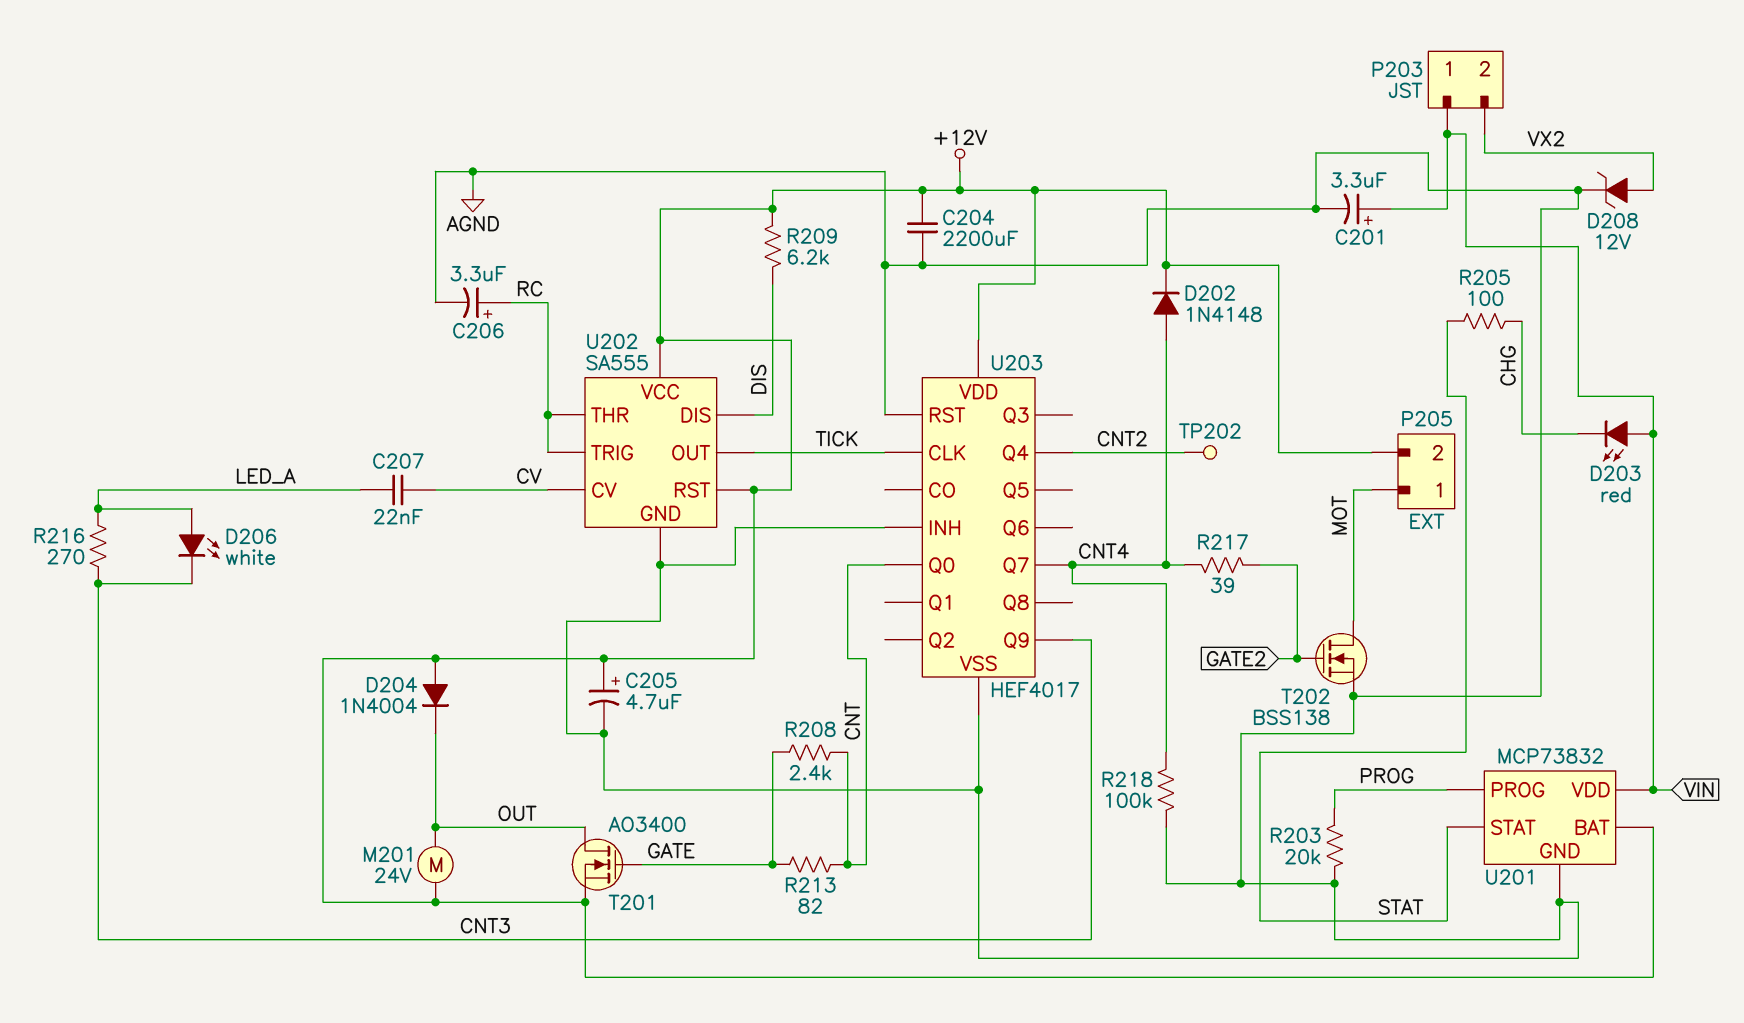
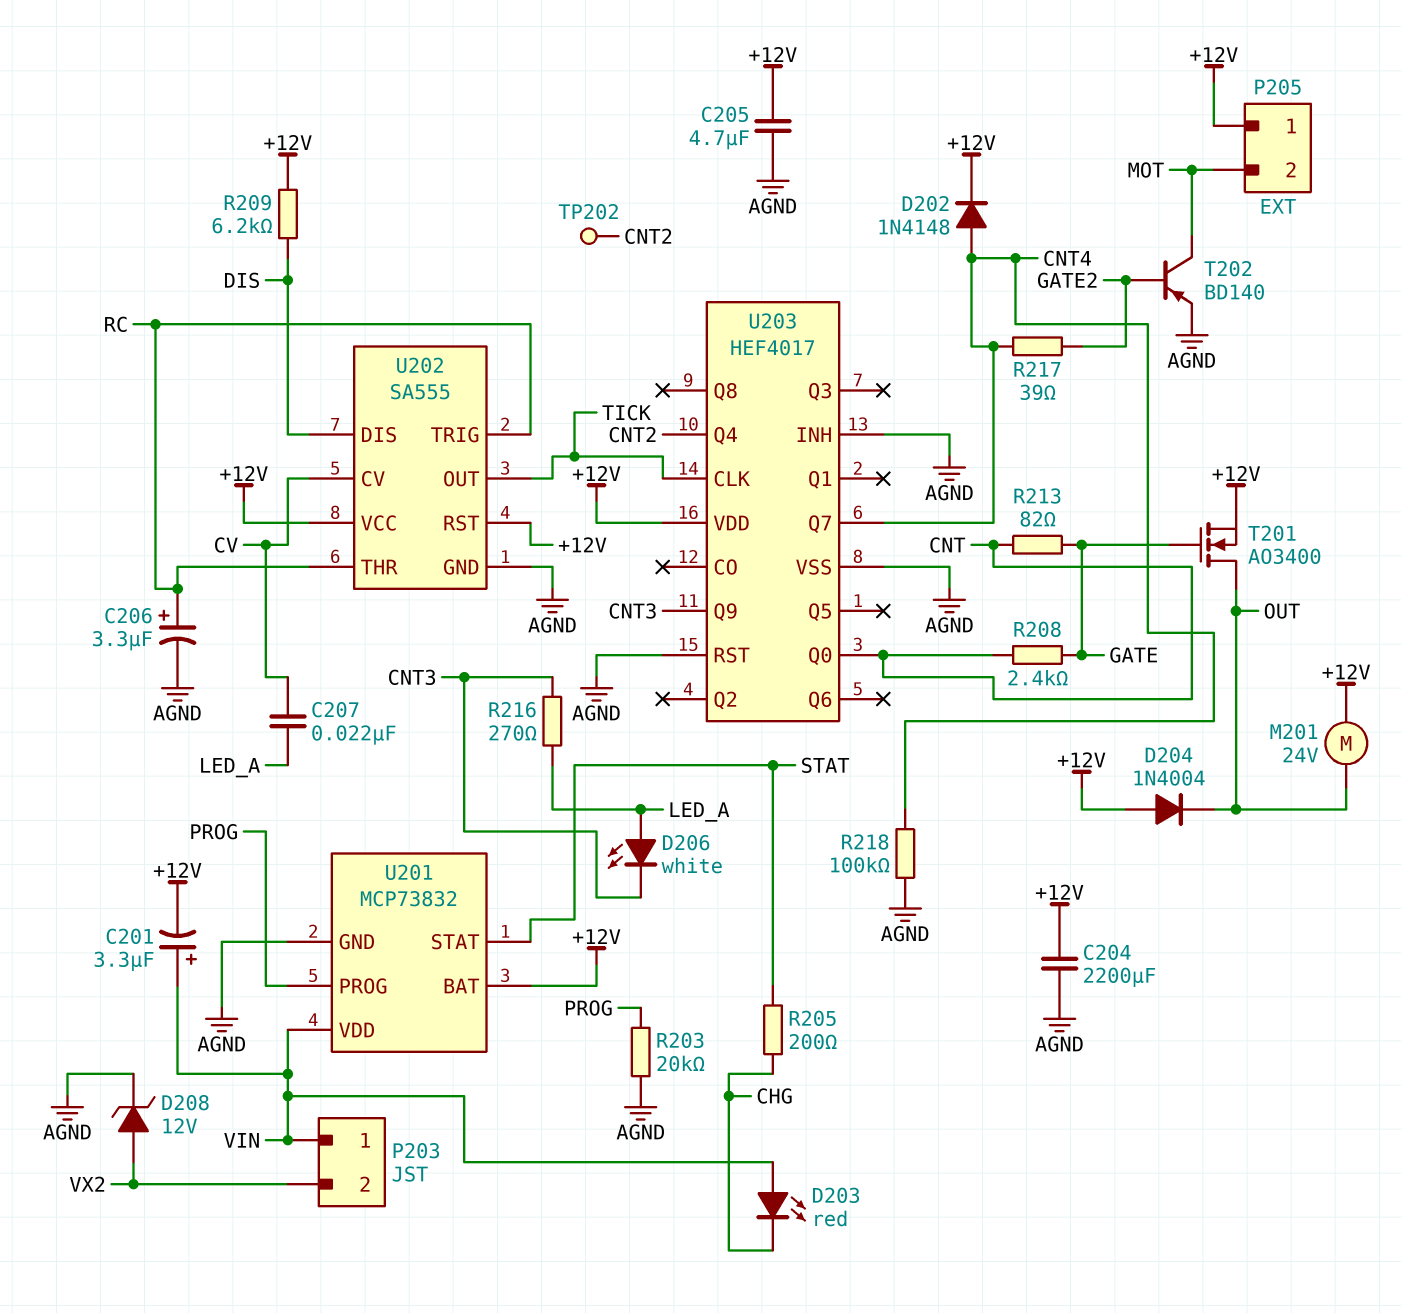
C201: 3.3uF (plus VIN, minus AGND) -> 3.3uF (plus VIN, minus +12V)
C205: 4.7uF (plus +12V, minus AGND) -> 4.7uF (+12V, AGND)
P205 pin 1: MOT -> +12V
P205 pin 2: +12V -> MOT
R205: 100 (CHG, STAT) -> 200 (CHG, STAT)
T202: NMOS BSS138 (G GATE2, D MOT, S AGND) -> PNP BD140 (B GATE2, C MOT, E AGND)

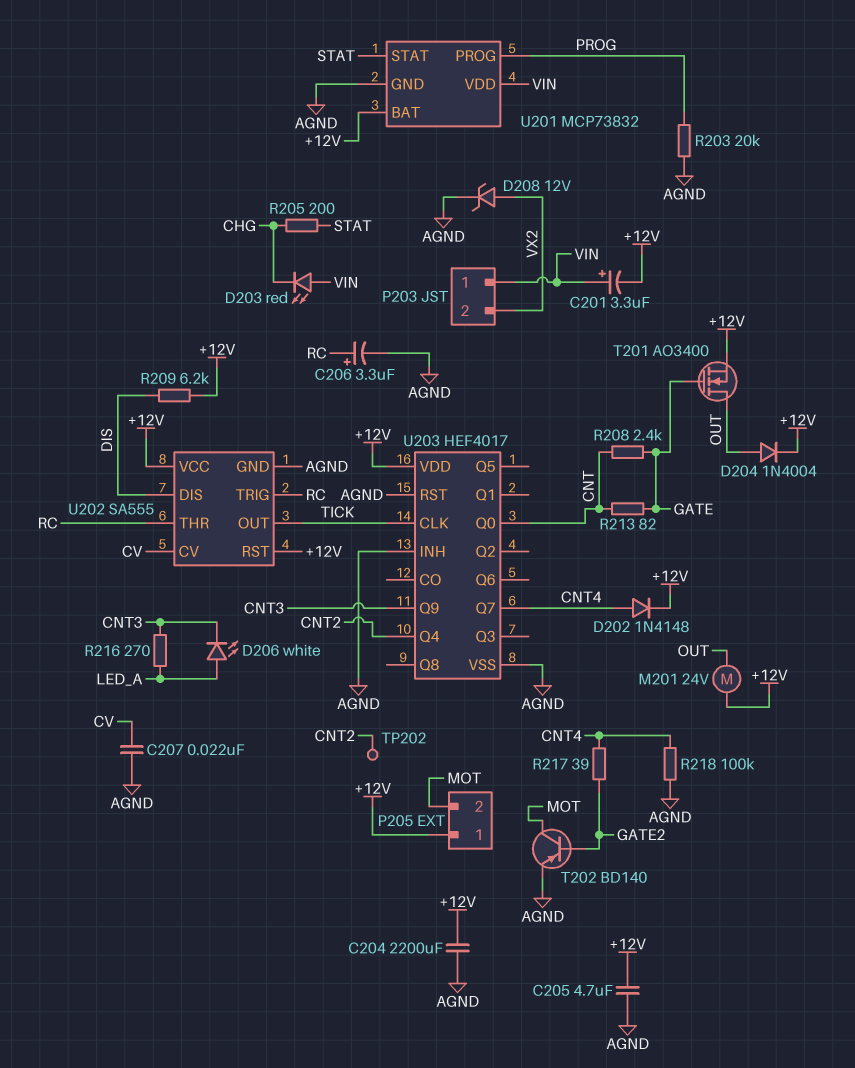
C207: 22nF (CV, LED_A) -> 22nF (AGND, CV)
D204: diode 1N4004 (A +12V, K OUT) -> diode 1N4004 (A OUT, K +12V)

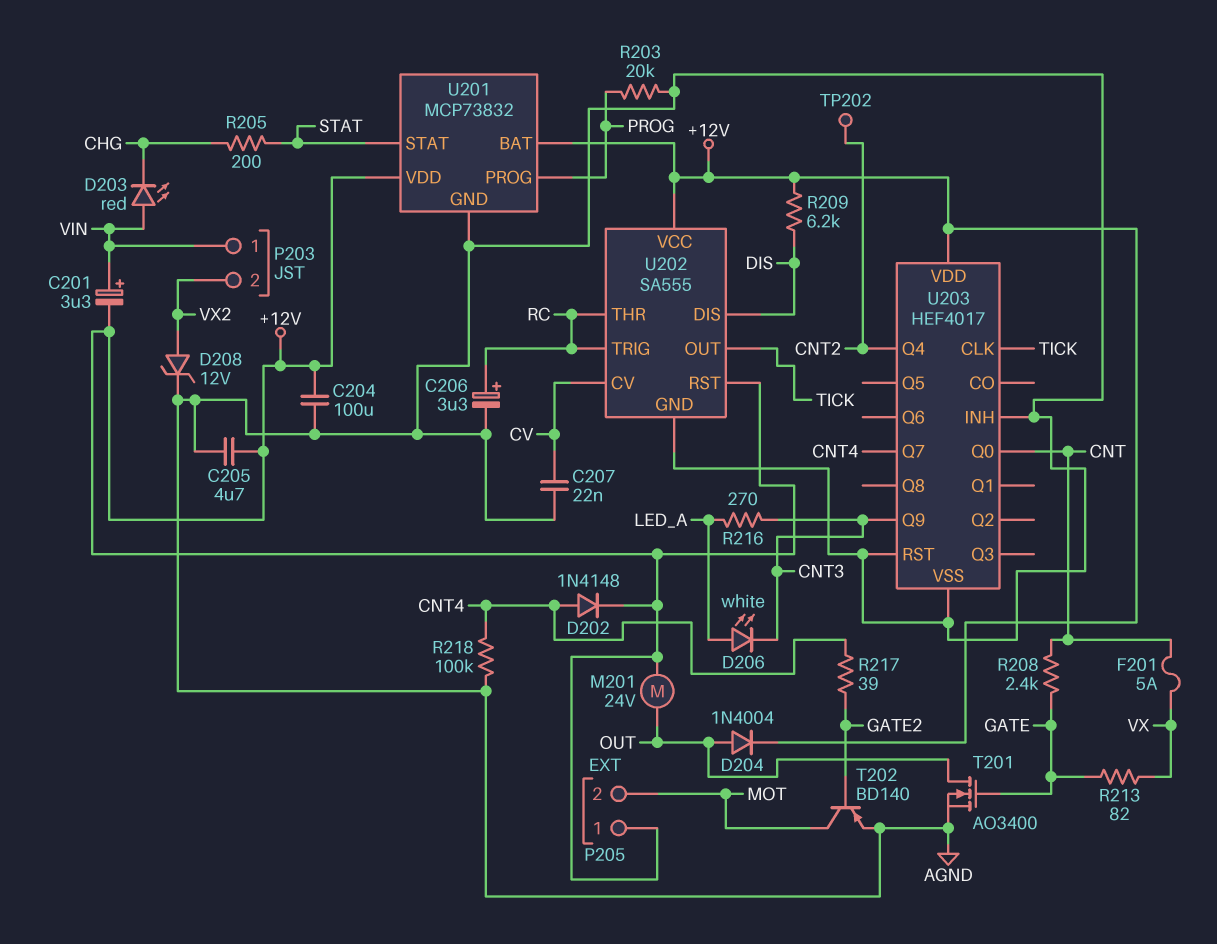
C204: 2200uF (+12V, AGND) -> 100uF (+12V, AGND)
F201: none -> 5A (CNT, VX)
R213: 82 (CNT, GATE) -> 82 (GATE, VX)
T201: NMOS AO3400 (G GATE, D OUT, S +12V) -> NMOS AO3400 (G GATE, D OUT, S AGND)
U201 pin VDD: VIN -> +12V

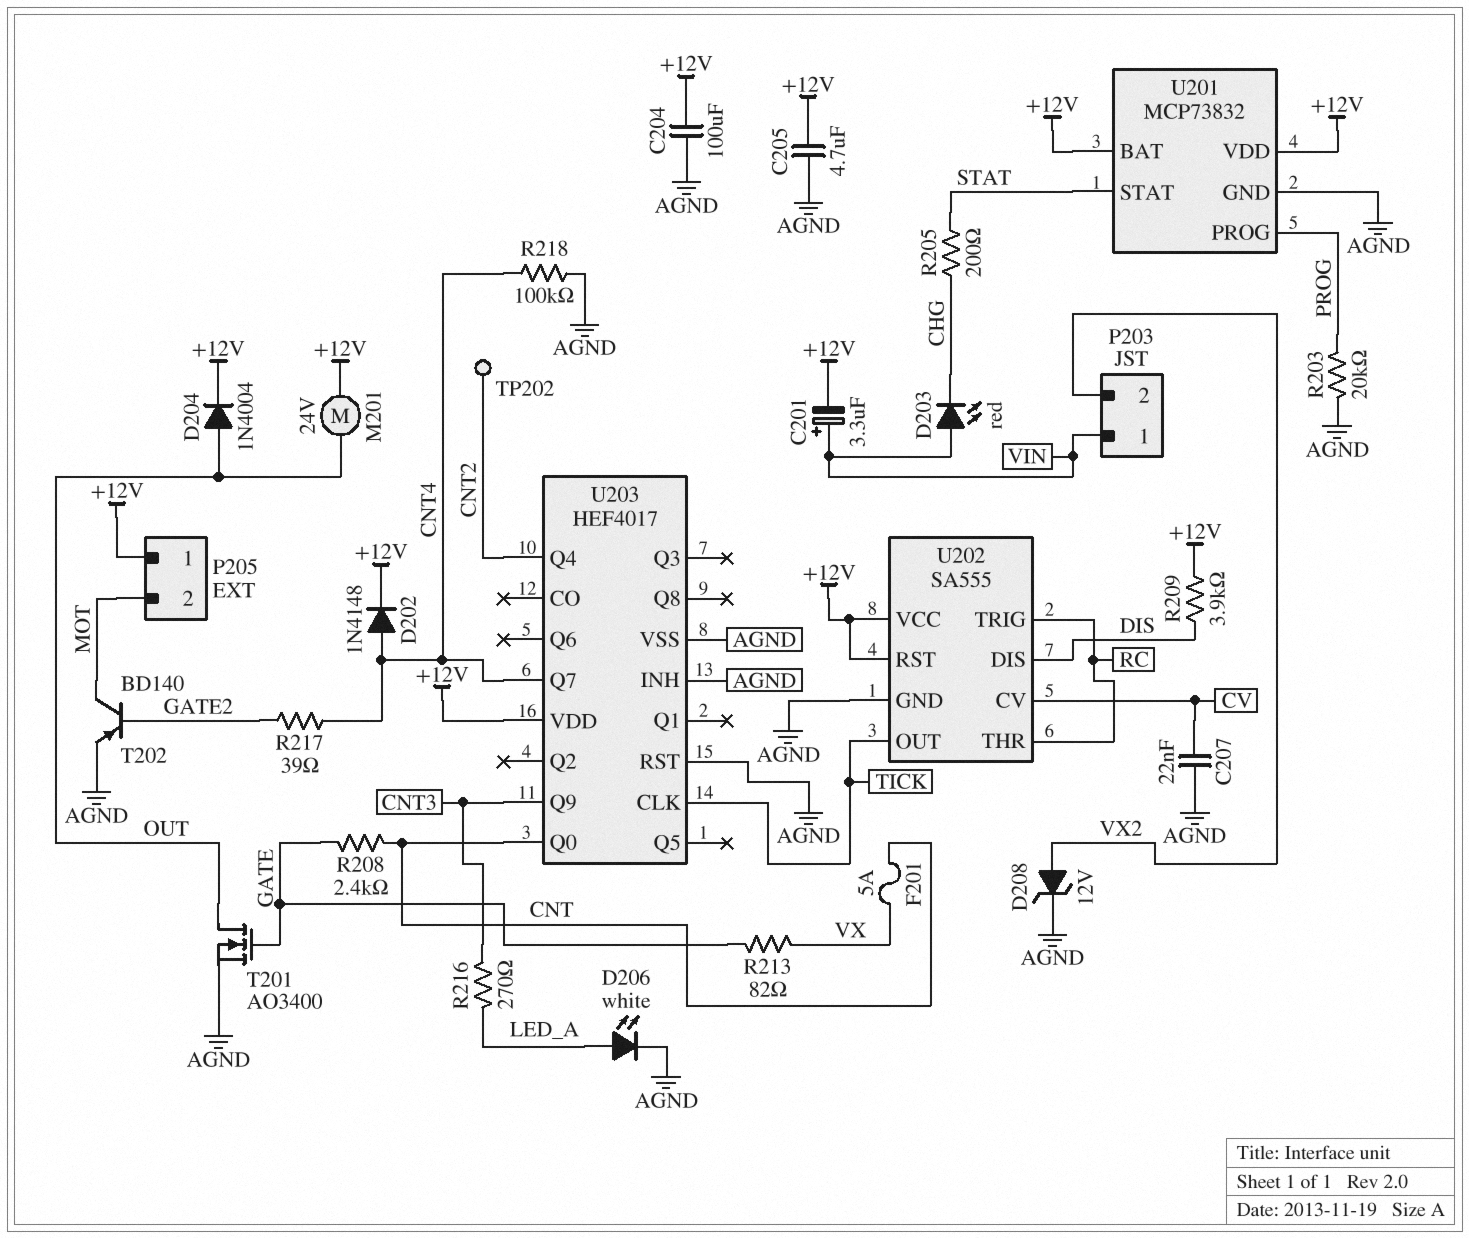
C206: 3.3uF (plus RC, minus AGND) -> none
D206: LED white (A LED_A, K CNT3) -> LED white (A LED_A, K AGND)
R209: 6.2k (+12V, DIS) -> 3.9k (+12V, DIS)

